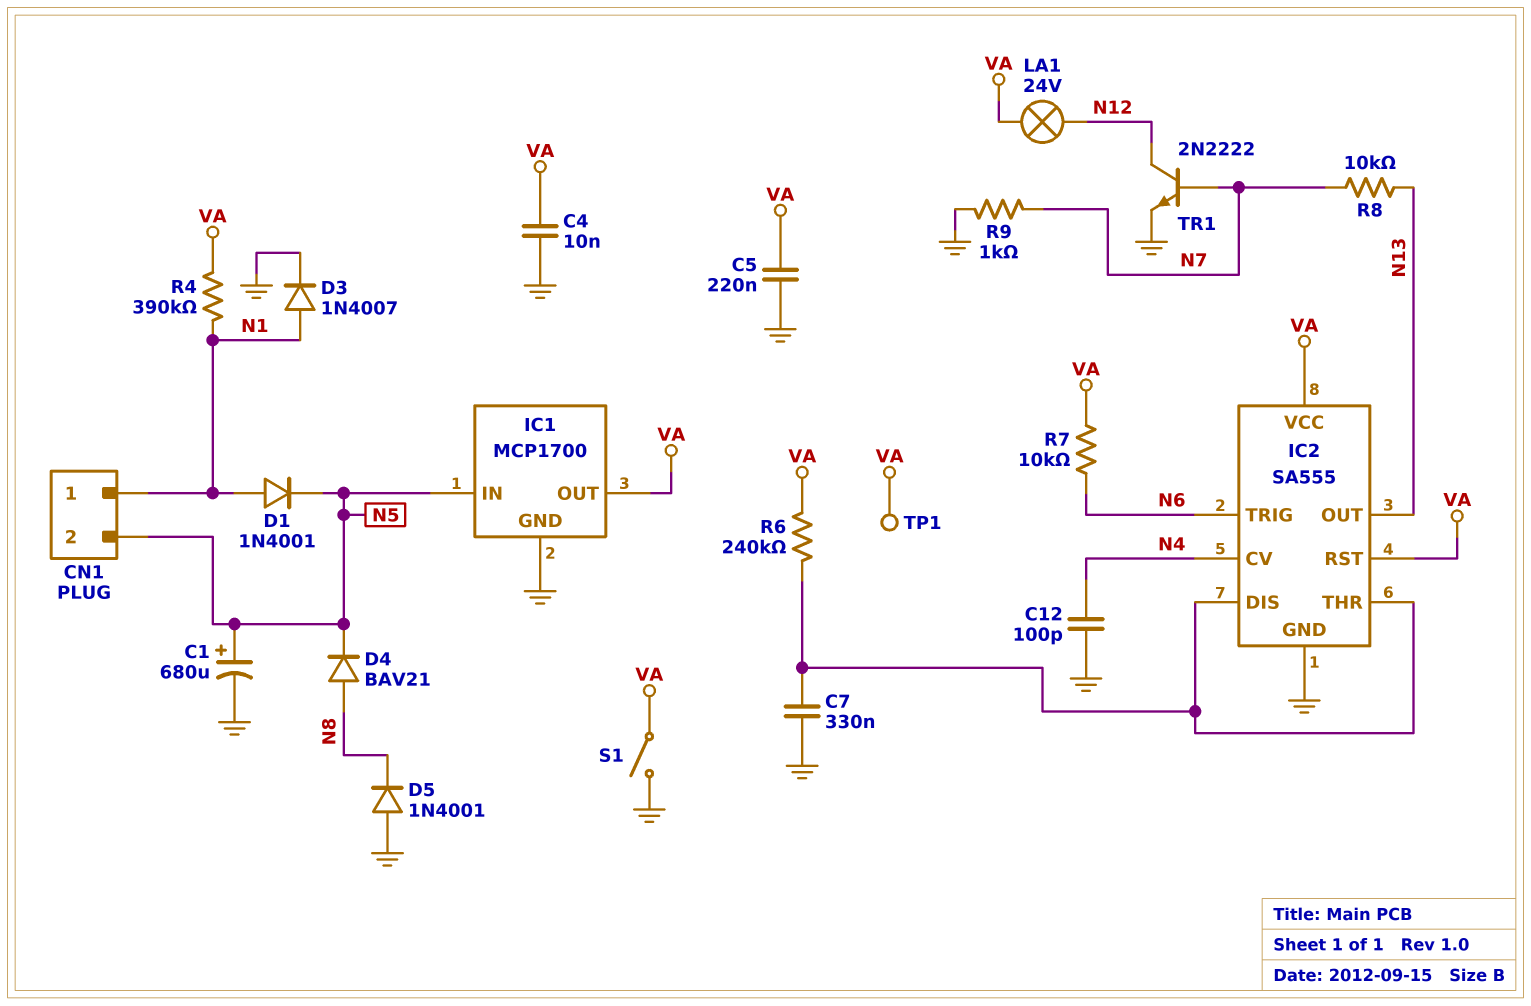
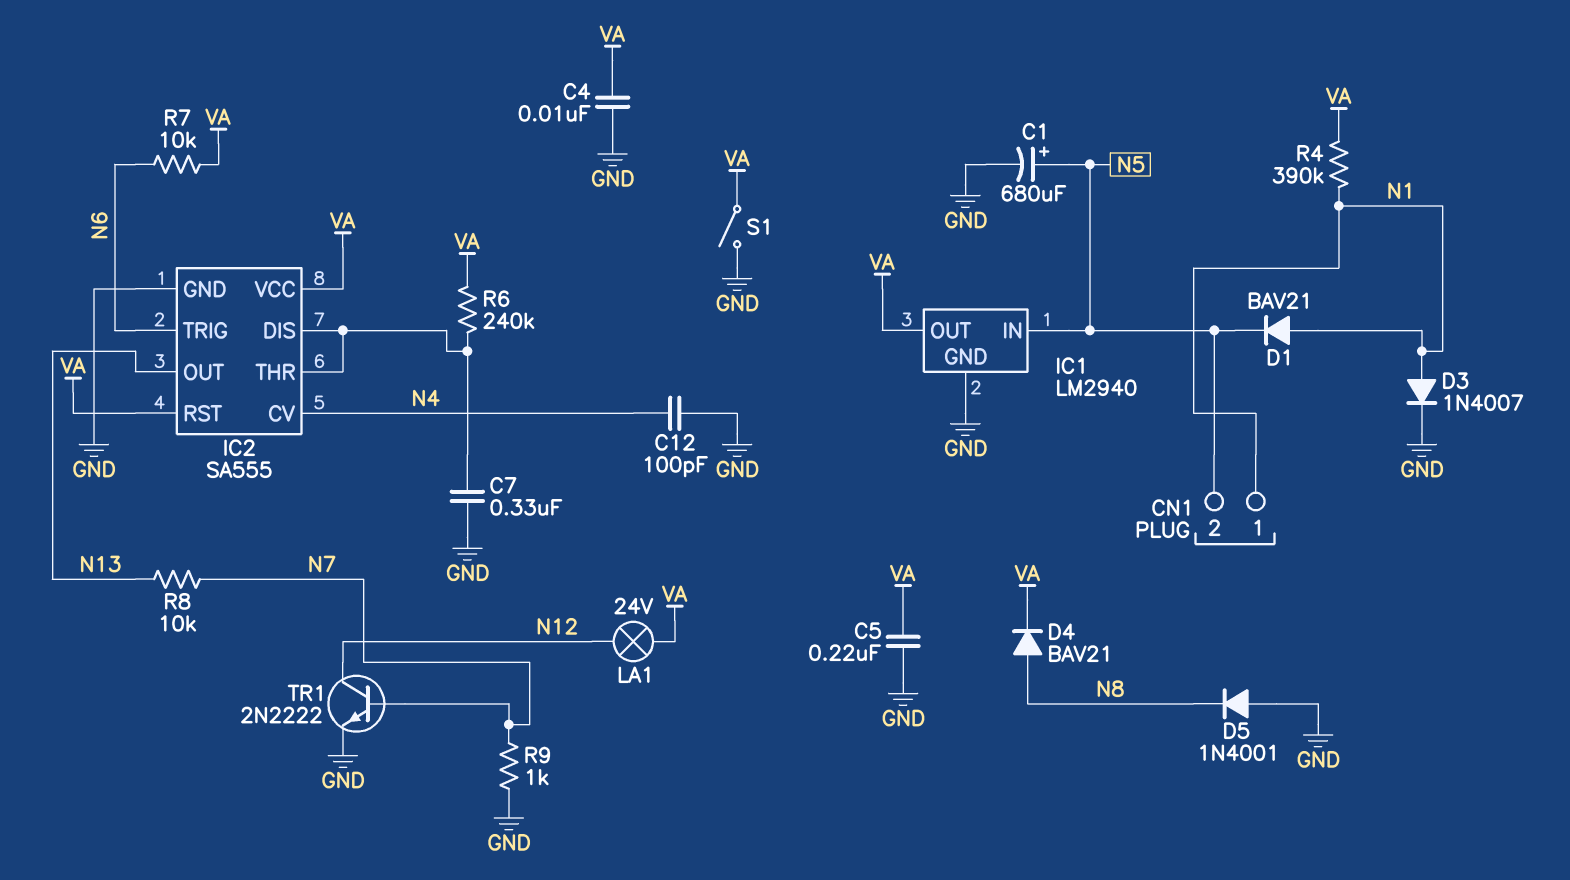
D1: diode 1N4001 (A N1, K N5) -> diode BAV21 (A N1, K N5)
D4: diode BAV21 (A N8, K N5) -> diode BAV21 (A N8, K VA)
IC1: MCP1700 -> LM2940
TP1: test point (VA) -> none

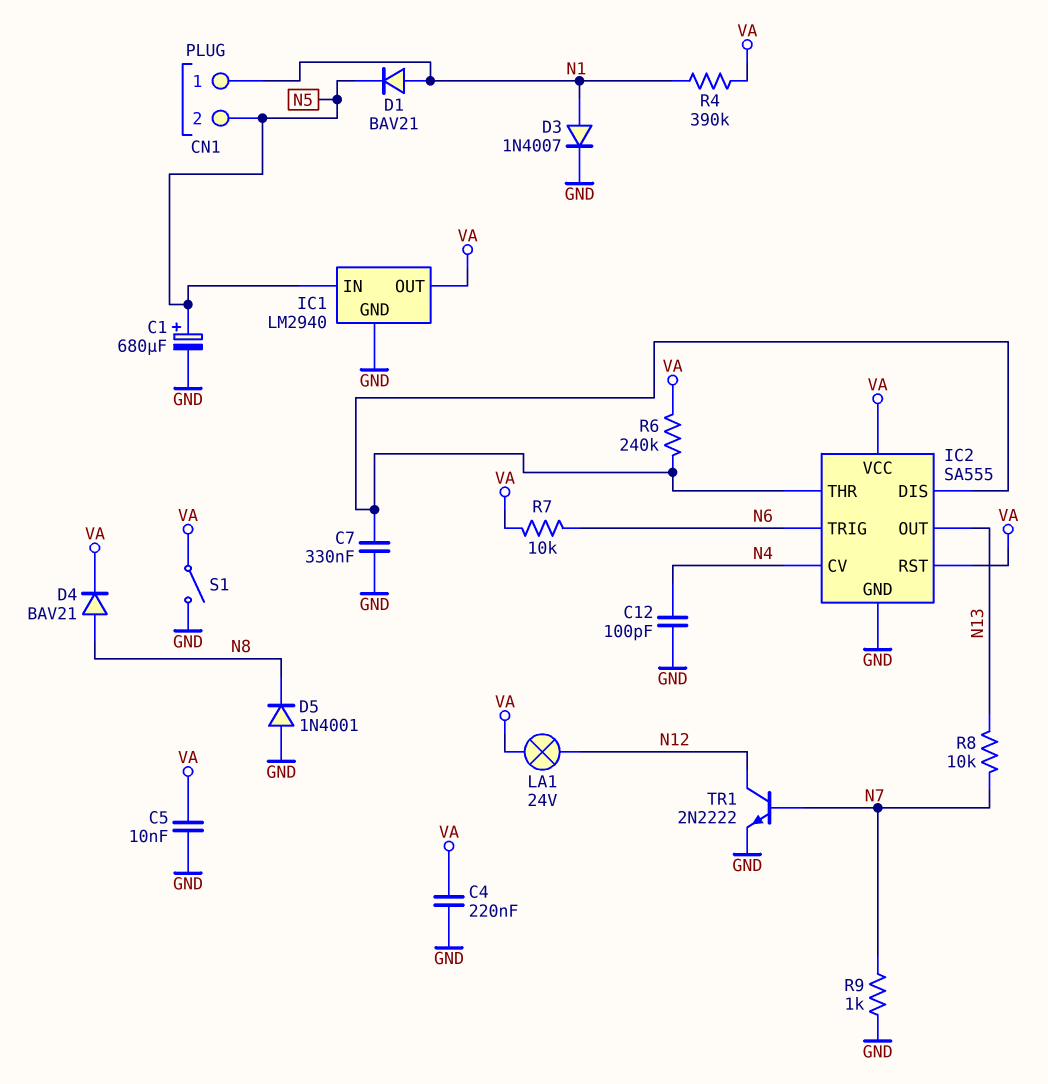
C4: 10nF (GND, VA) -> 220nF (GND, VA)
C5: 220nF (GND, VA) -> 10nF (GND, VA)

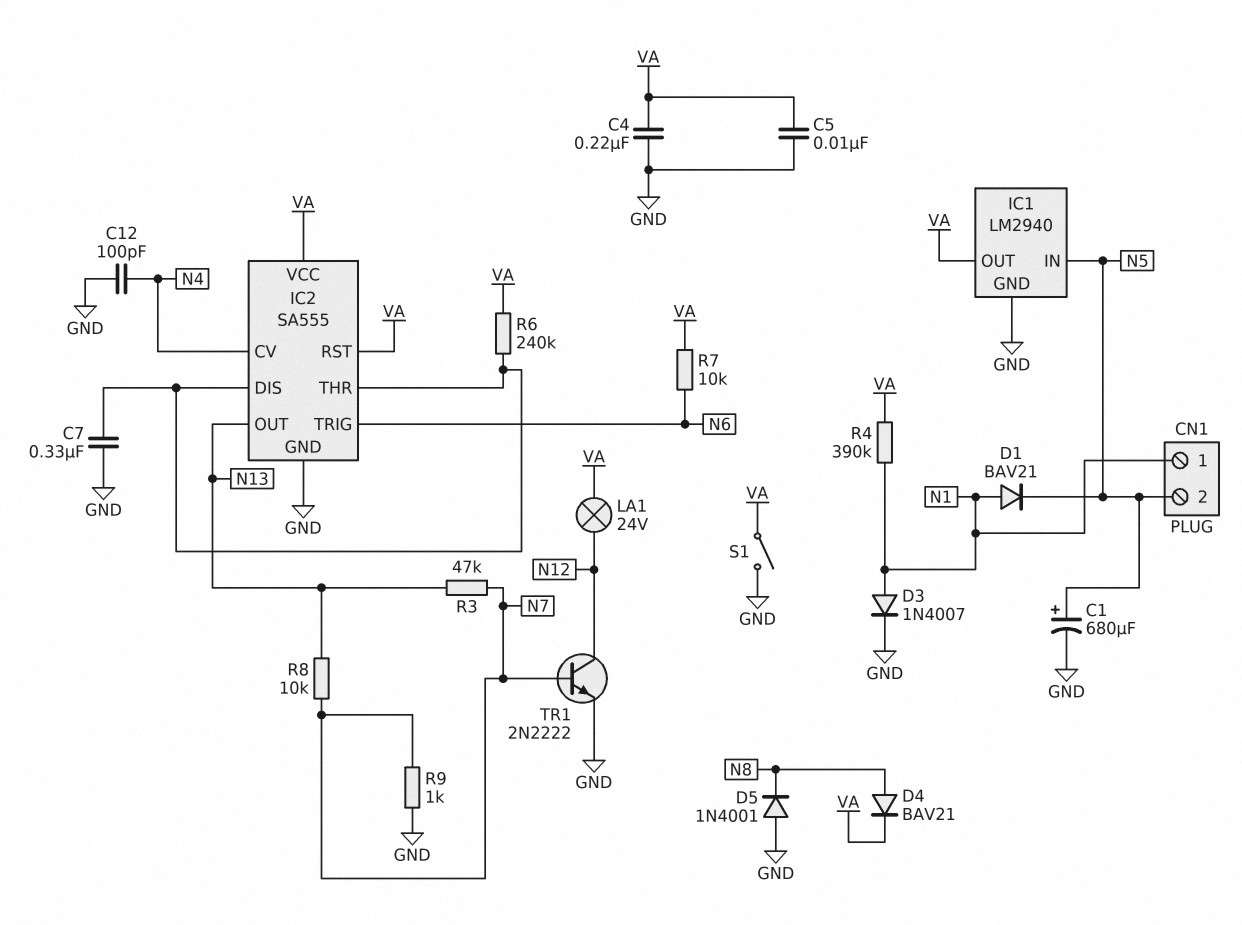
R3: none -> 47k (N7, N13)

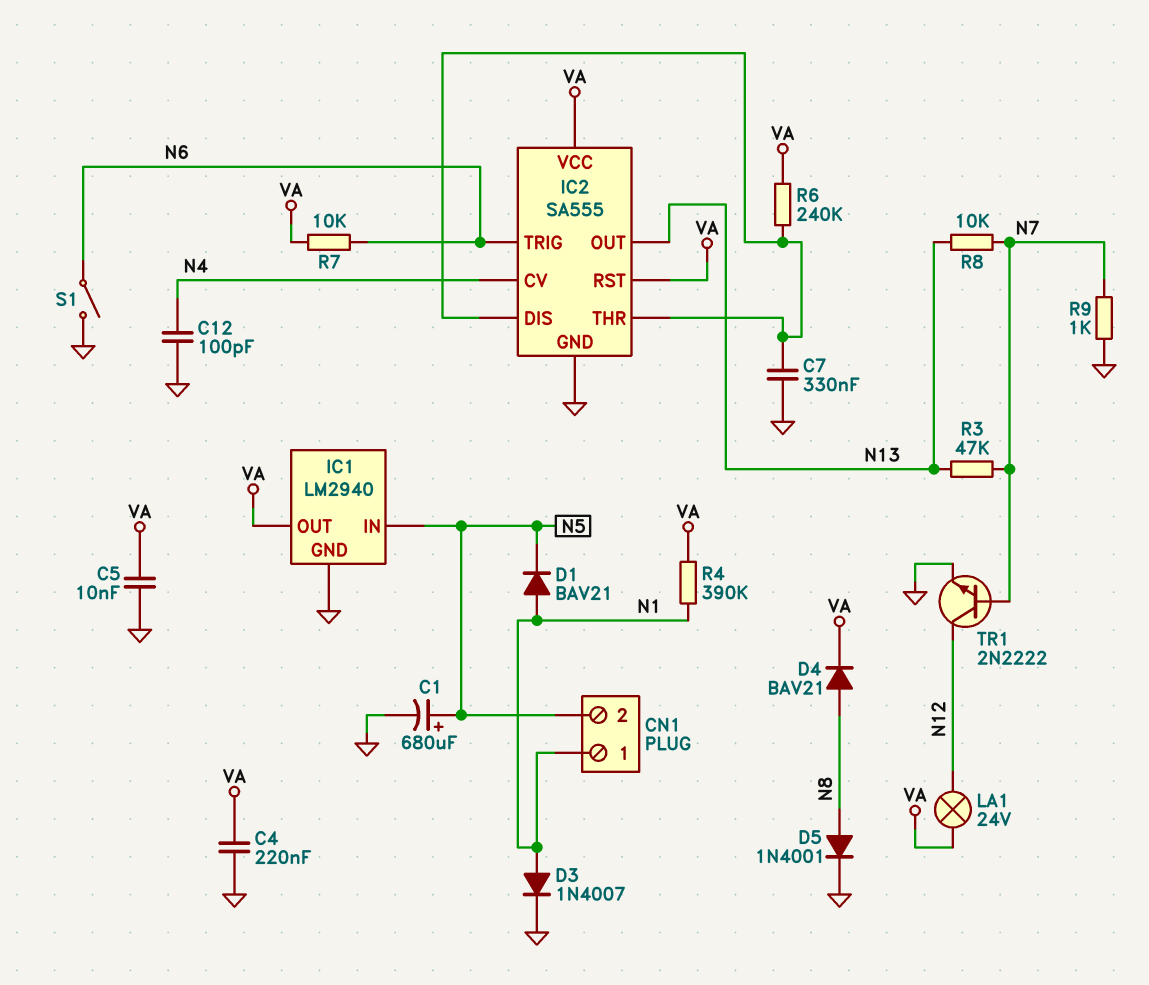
D5: diode 1N4001 (A GND, K N8) -> diode 1N4001 (A N8, K GND)
S1: switch (GND, VA) -> switch (GND, N6)

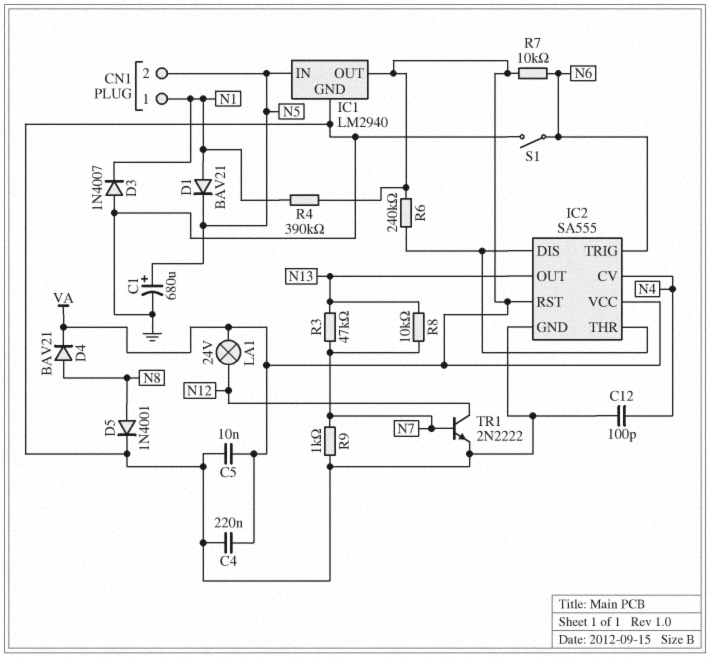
C7: 330nF (GND, IC2/DIS) -> none
D3: diode 1N4007 (A N1, K GND) -> diode 1N4007 (A GND, K N1)

